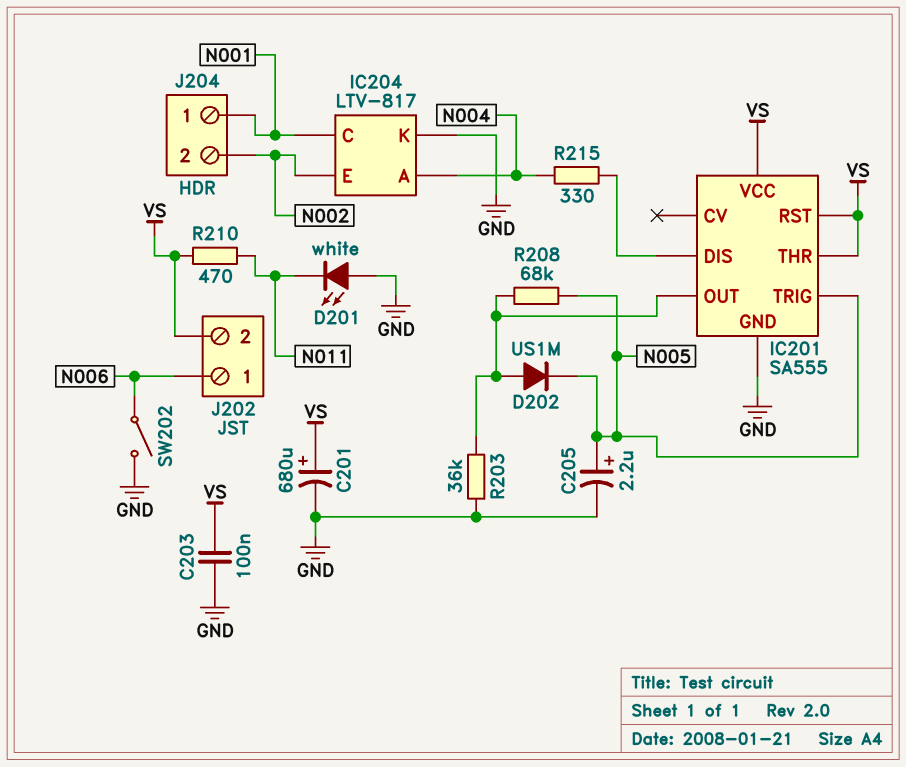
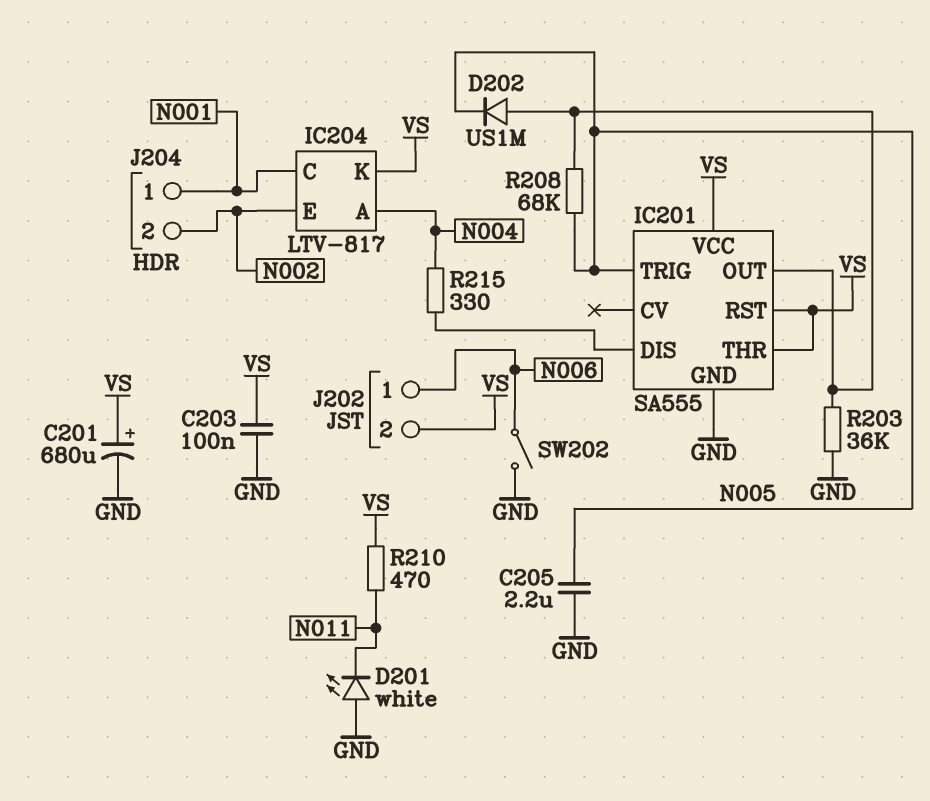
C205: 2.2uF (plus N005, minus GND) -> 2.2uF (GND, N005)
IC204 pin K: GND -> VS

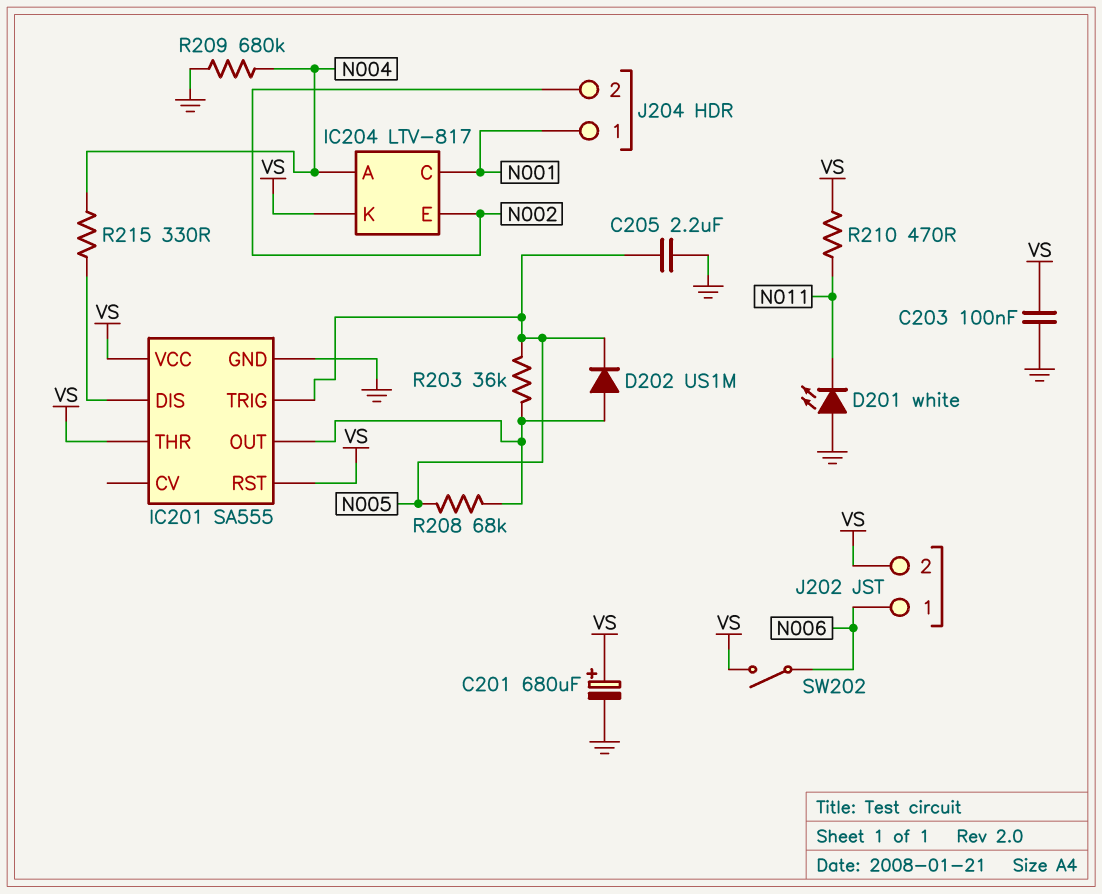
R203: 36k (GND, IC201/OUT) -> 36k (IC201/OUT, N005)
R209: none -> 680k (GND, N004)
SW202: switch (GND, N006) -> switch (N006, VS)

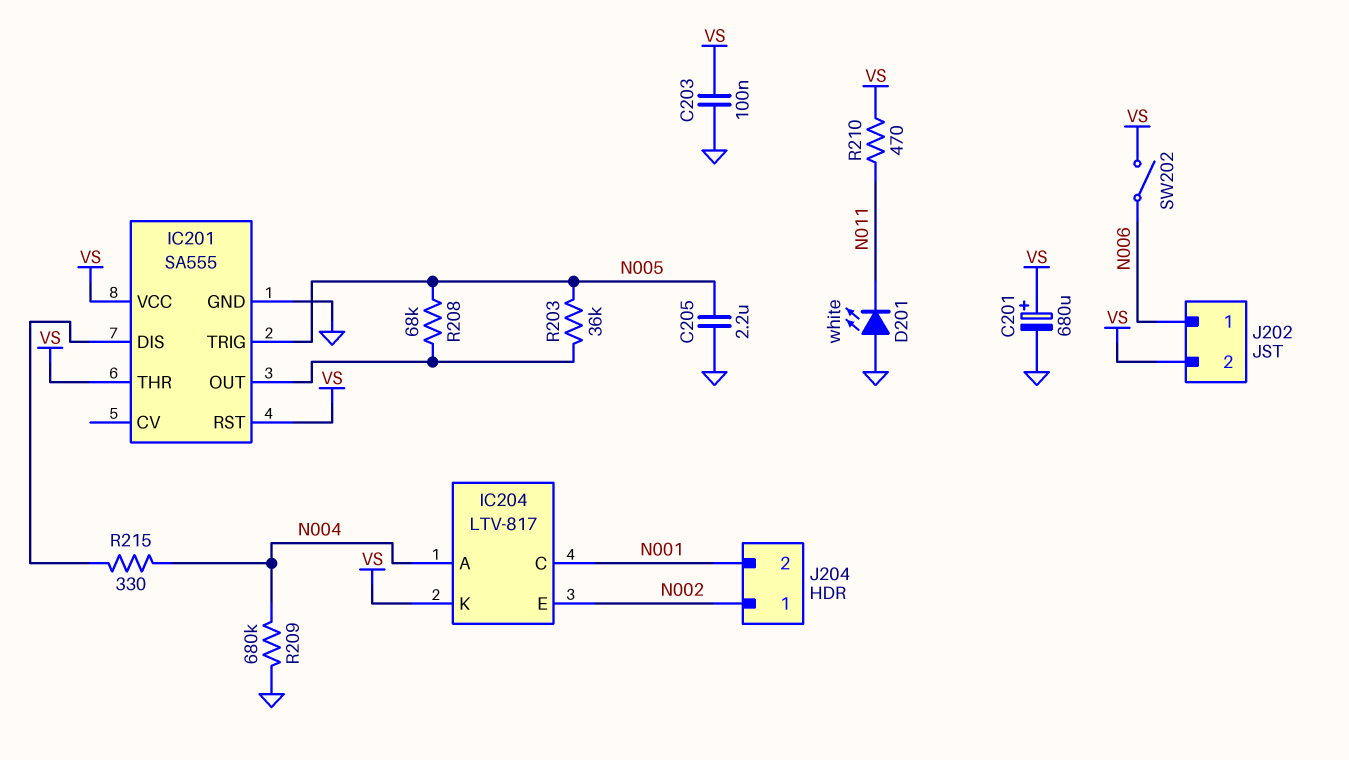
D202: diode US1M (A IC201/OUT, K N005) -> none
J204 pin 1: N001 -> N002
J204 pin 2: N002 -> N001

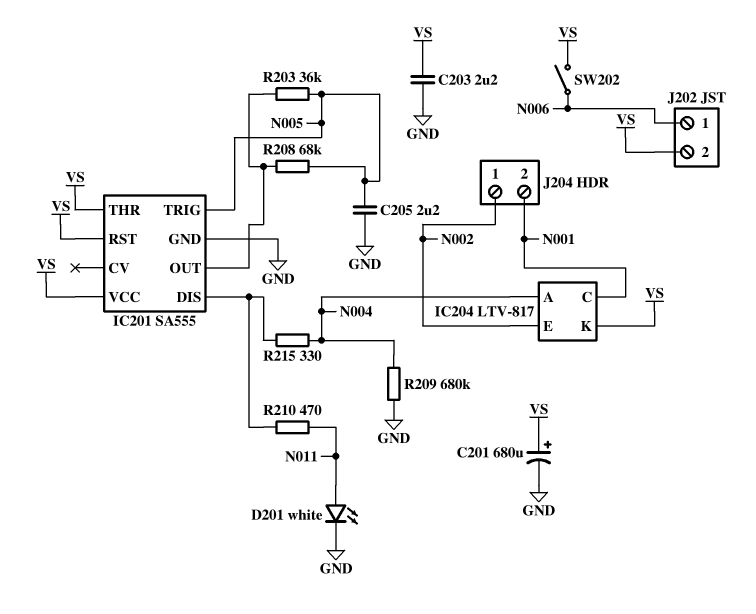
C203: 100nF (GND, VS) -> 2.2uF (GND, VS)
D201: LED white (A GND, K N011) -> LED white (A N011, K GND)
R210: 470 (N011, VS) -> 470 (IC201/DIS, N011)

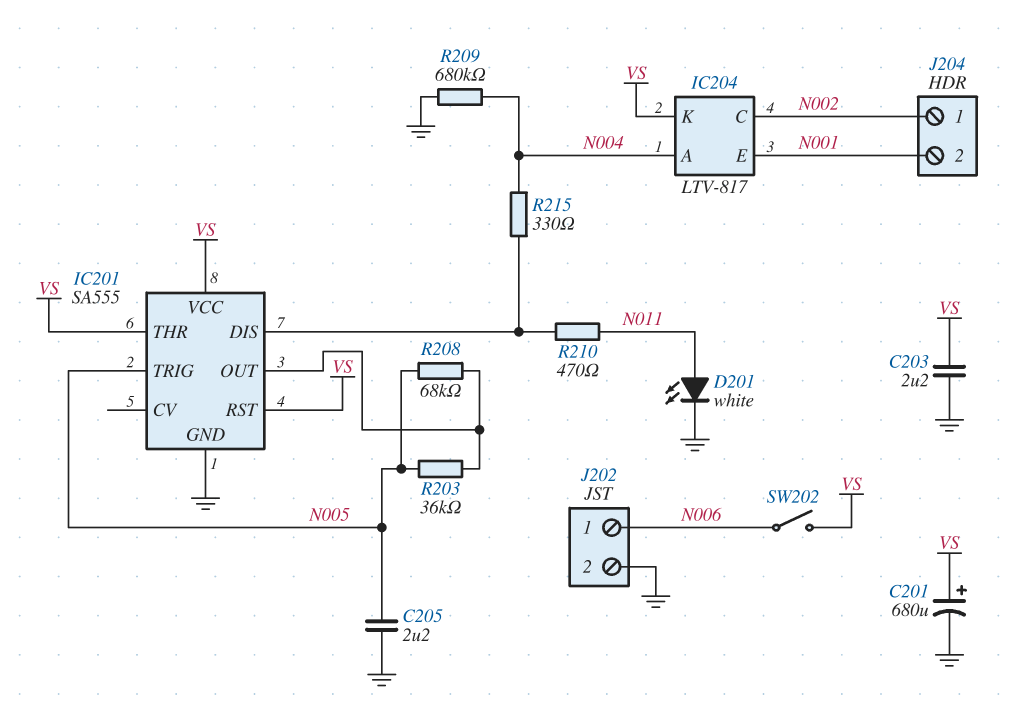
IC204 pin C: N001 -> N002
IC204 pin E: N002 -> N001
J202 pin 2: VS -> GND

